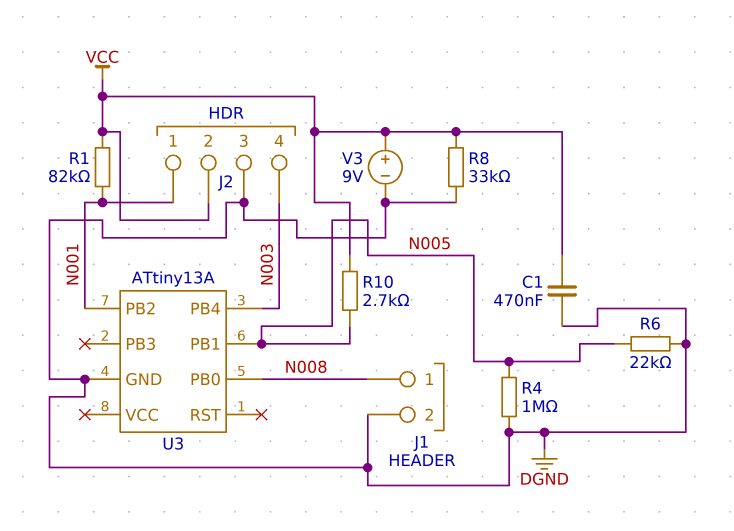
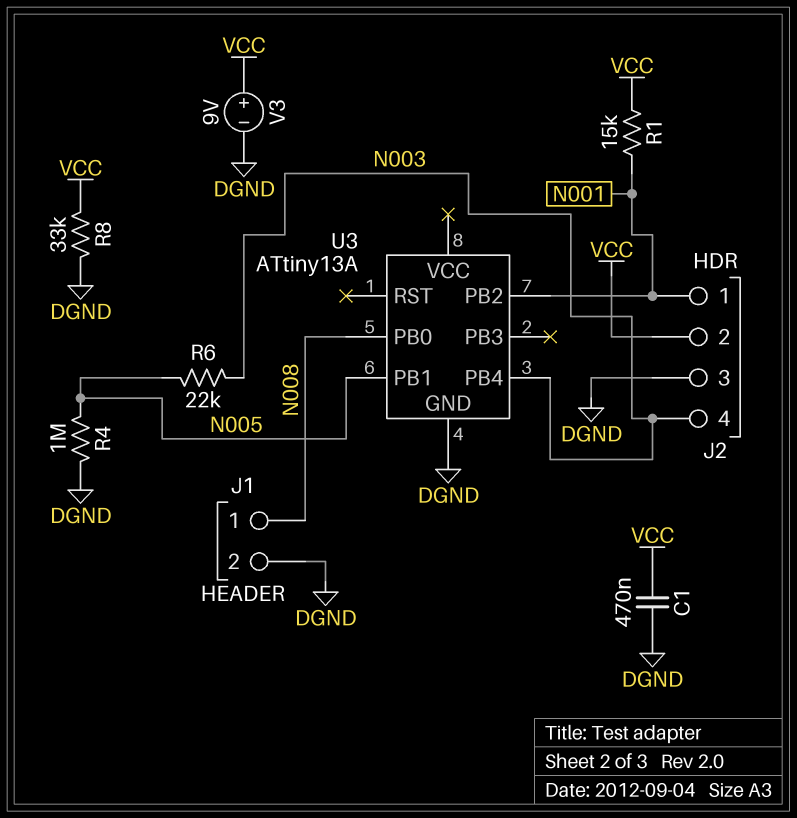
R1: 82k (N001, VCC) -> 15k (N001, VCC)
R6: 22k (DGND, N005) -> 22k (N003, N005)
R10: 2.7k (N005, VCC) -> none

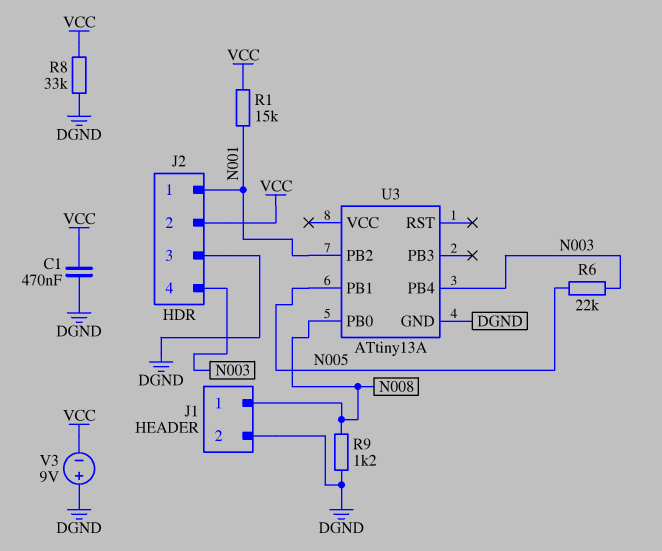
R4: 1M (DGND, N005) -> none
R9: none -> 1.2k (DGND, N008)
V3: 9V (plus VCC, minus DGND) -> 9V (plus DGND, minus VCC)

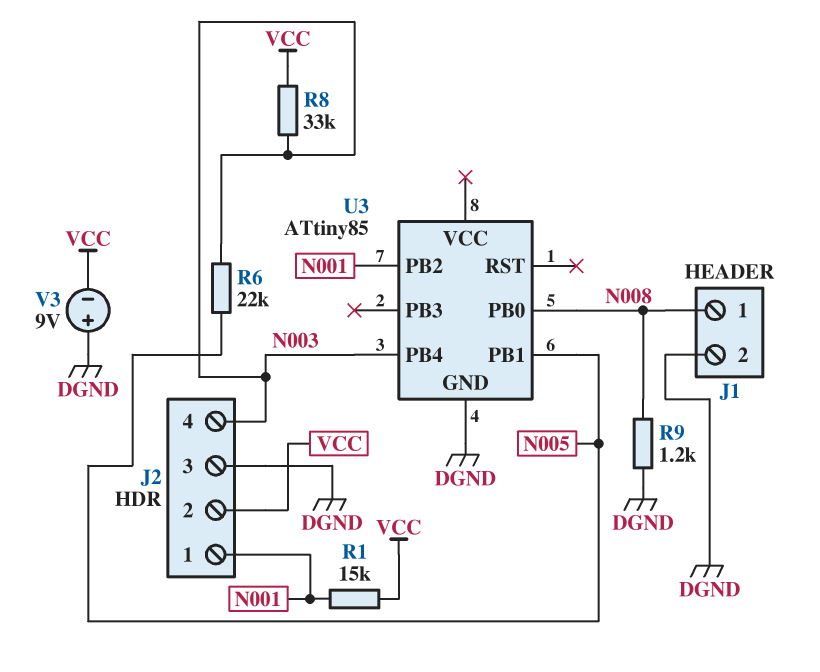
C1: 470nF (DGND, VCC) -> none
R8: 33k (DGND, VCC) -> 33k (N003, VCC)
U3: ATtiny13A -> ATtiny85

